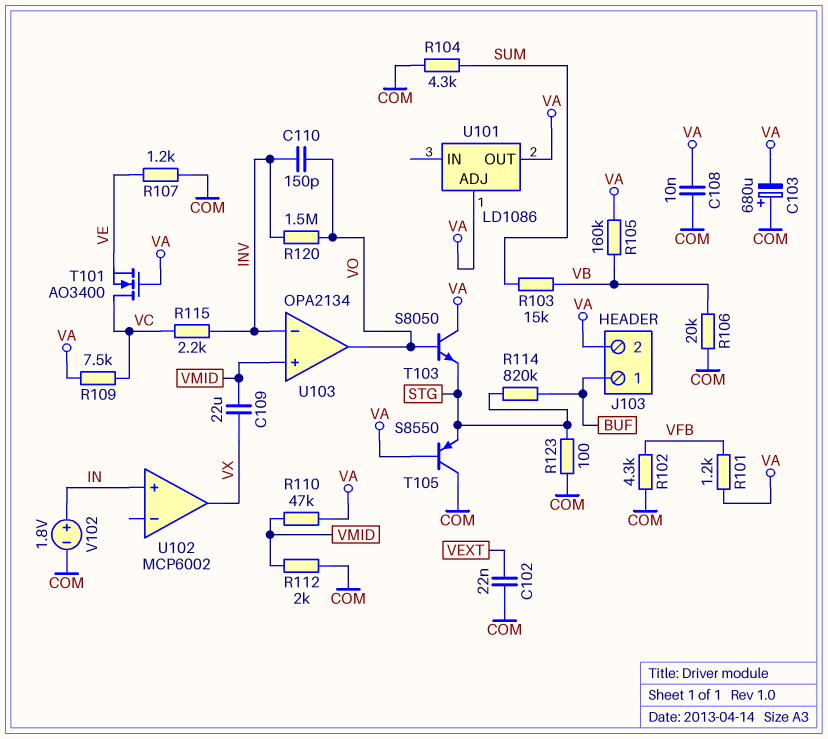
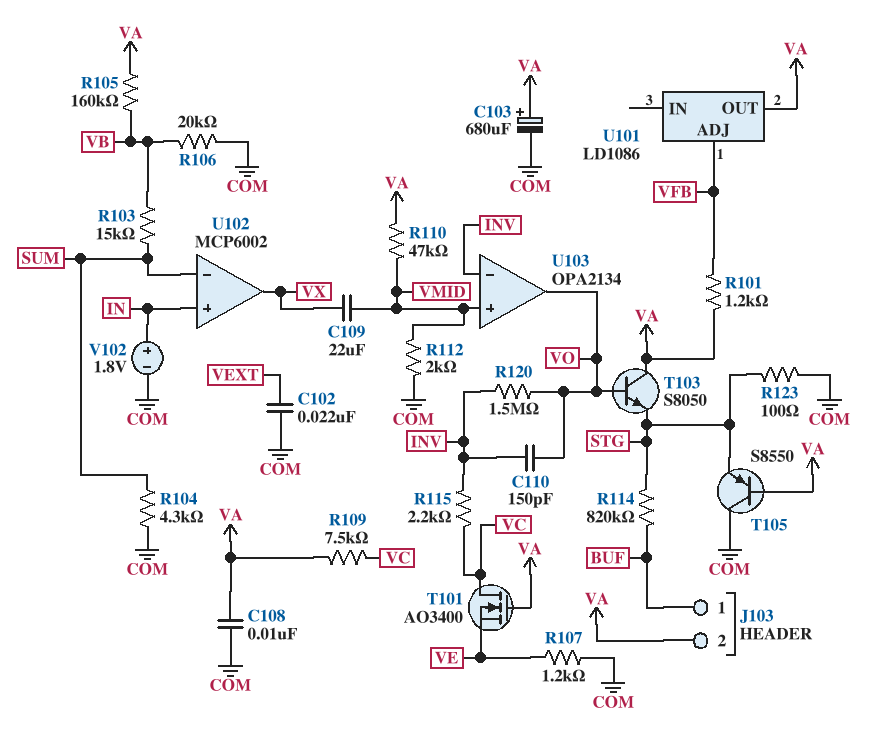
C103: 680uF (plus COM, minus VA) -> 680uF (plus VA, minus COM)
R102: 4.3k (COM, VFB) -> none
U101 pin ADJ: VA -> VFB
U102 pin in-: none -> SUM

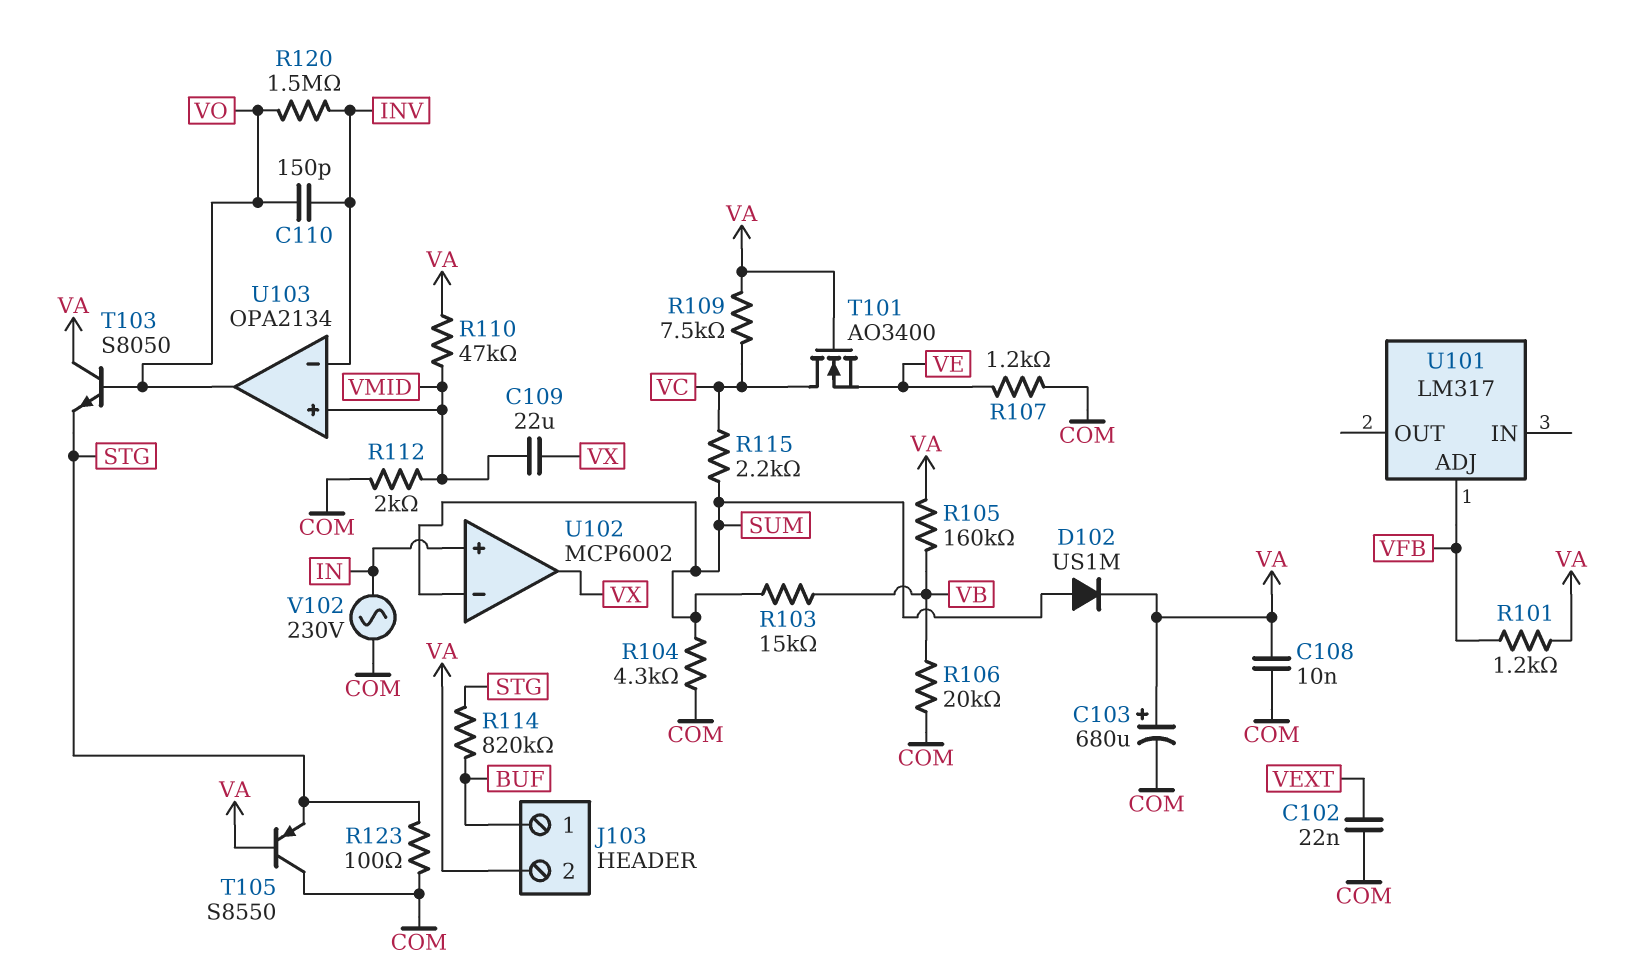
D102: none -> diode US1M (A SUM, K VA)
R115: 2.2k (INV, VC) -> 2.2k (SUM, VC)
U101: LD1086 -> LM317
U101 pin OUT: VA -> none
V102: 1.8V (plus IN, minus COM) -> AC 230V (COM, IN)

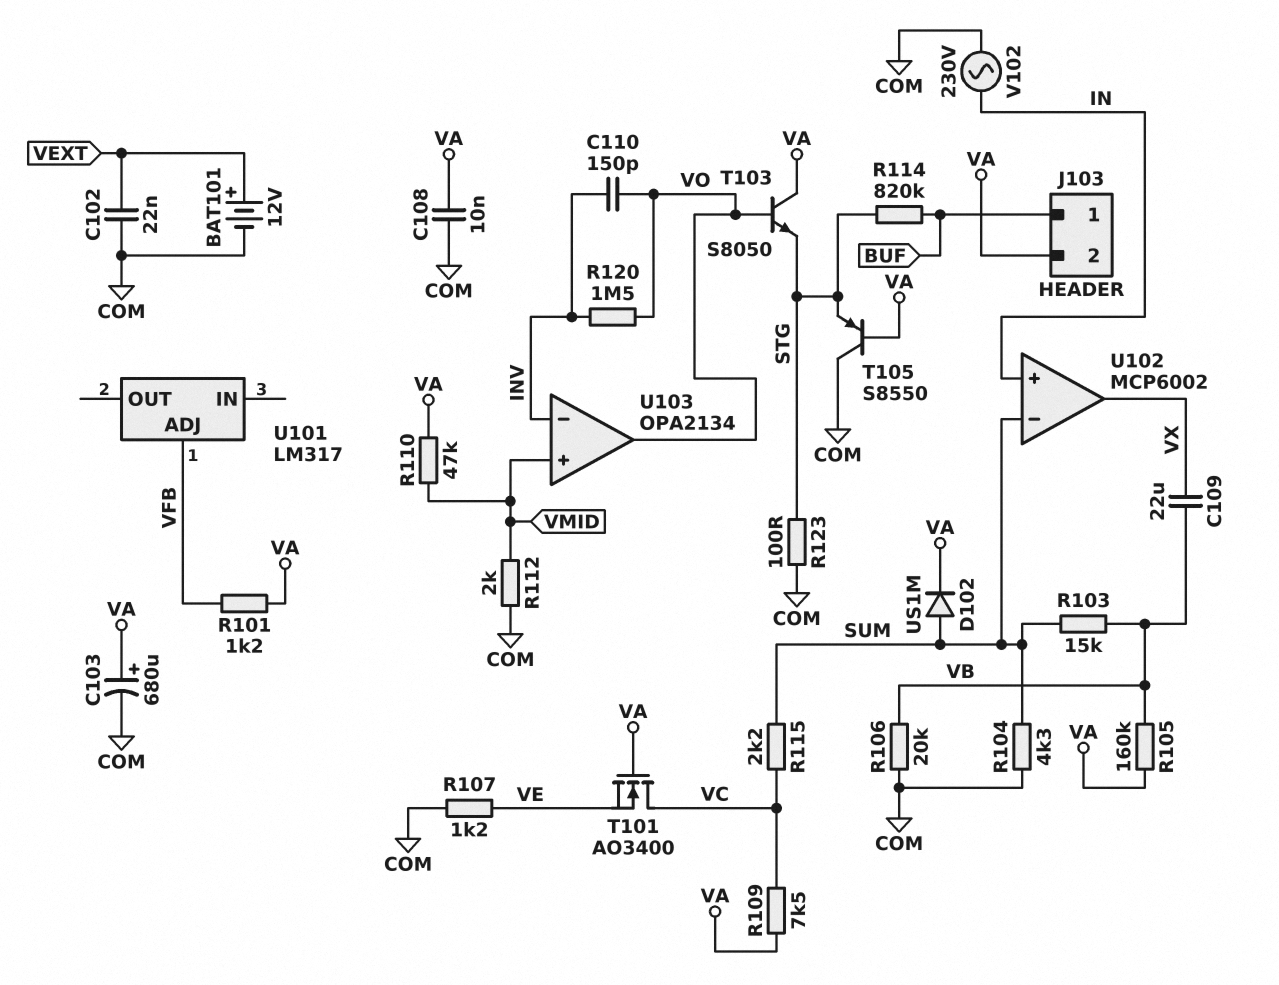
BAT101: none -> 12V (plus VEXT, minus COM)
C109: 22uF (VMID, VX) -> 22uF (VB, VX)

